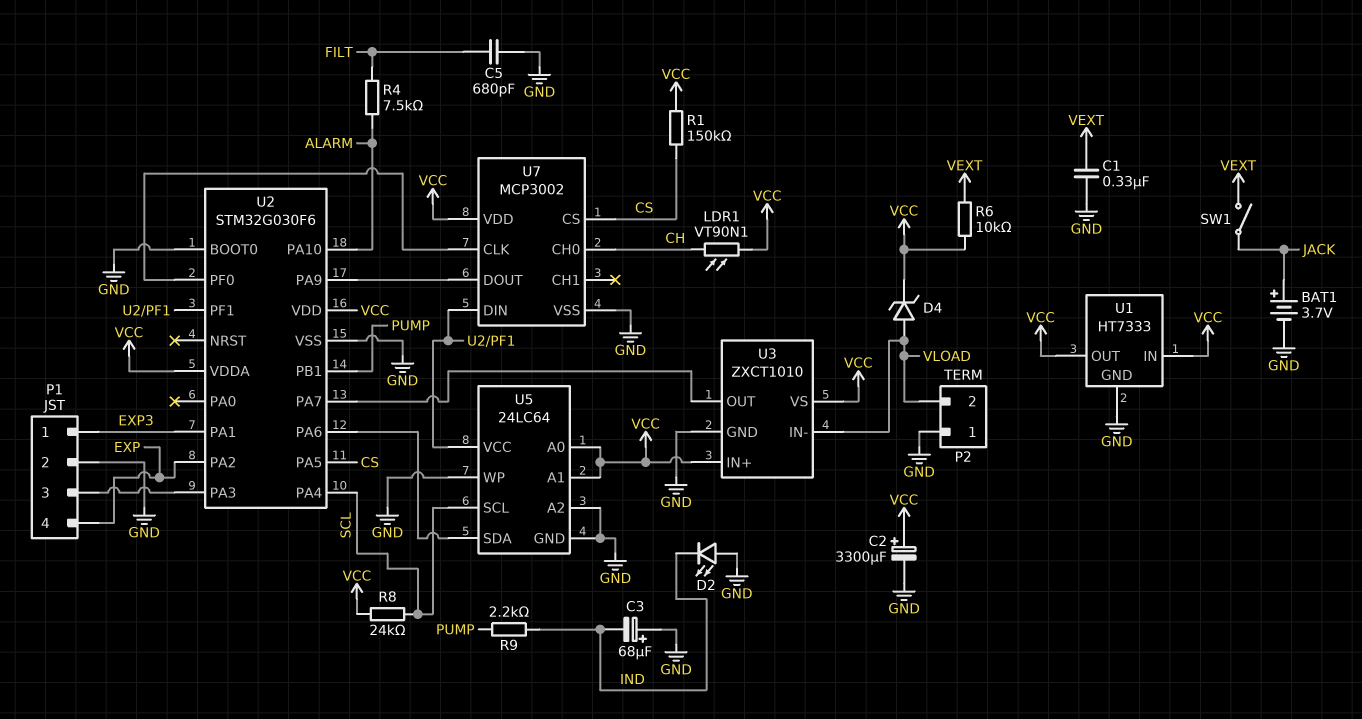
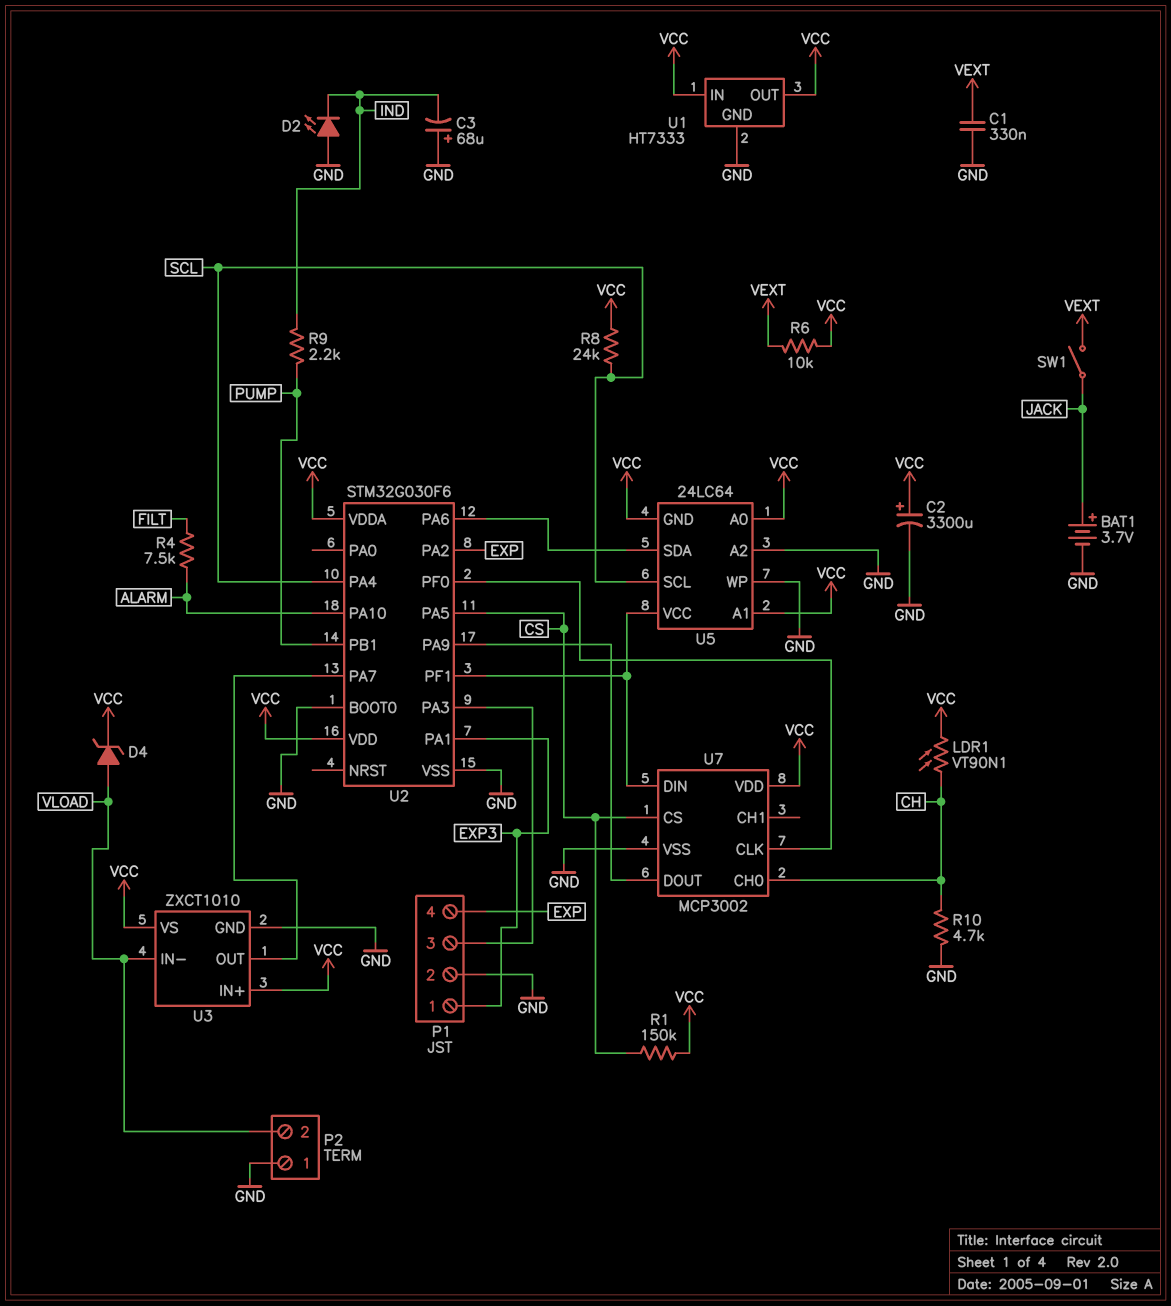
C5: 680pF (FILT, GND) -> none
R10: none -> 4.7k (CH, GND)
U5 pin GND: GND -> VCC

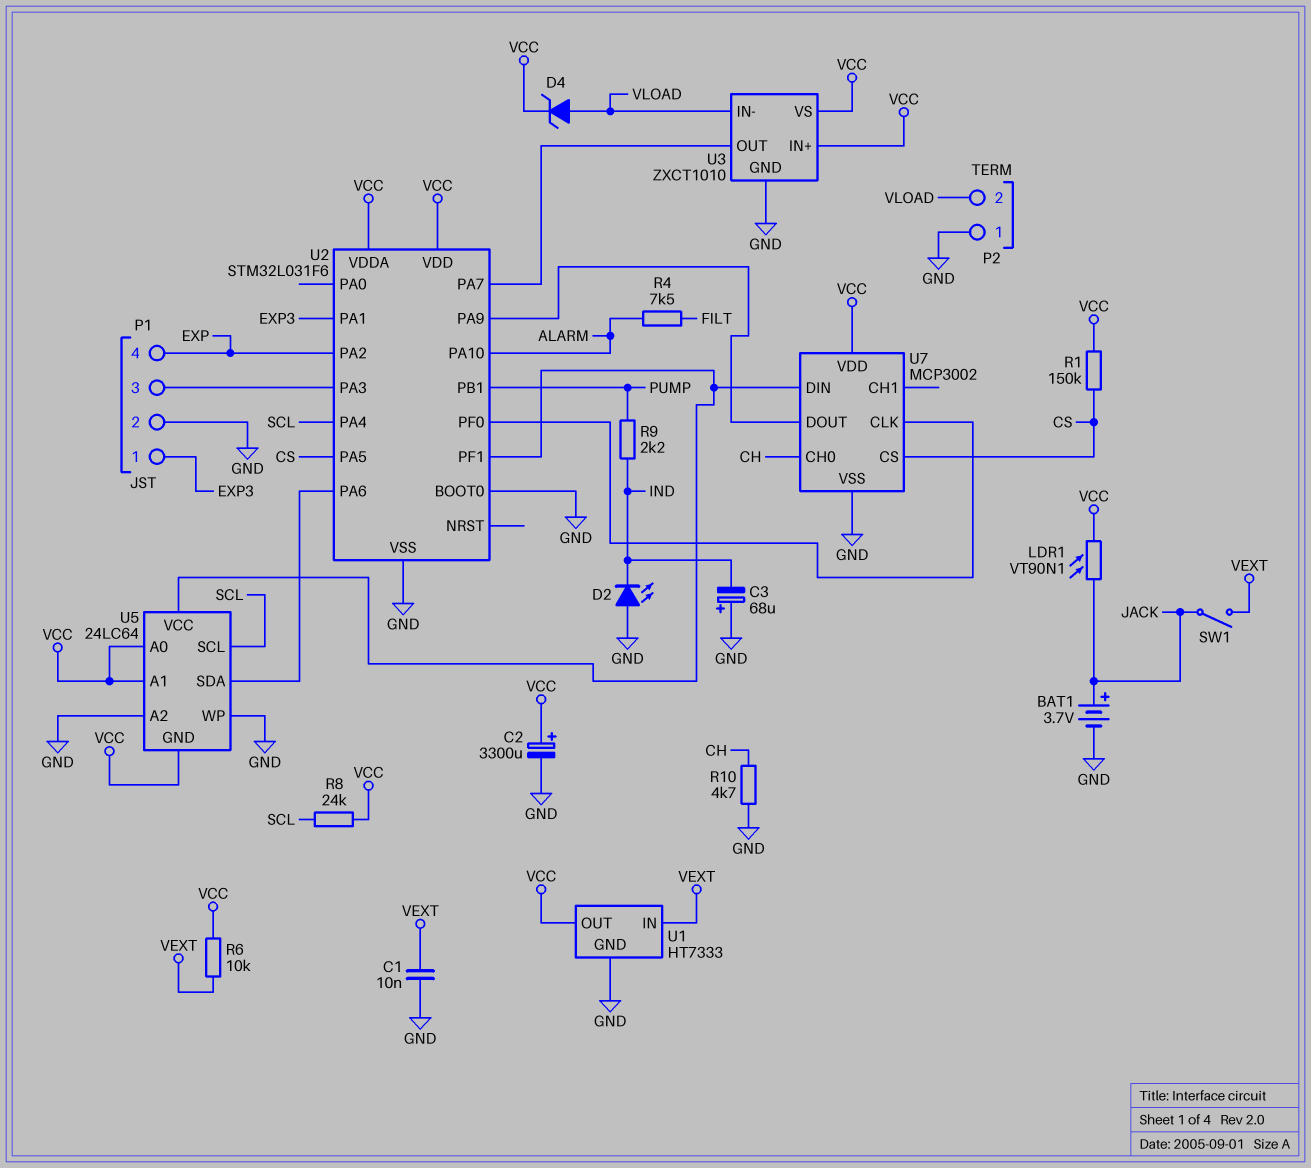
C1: 330nF (GND, VEXT) -> 10nF (GND, VEXT)
LDR1: VT90N1 (CH, VCC) -> VT90N1 (JACK, VCC)
U1 pin IN: VCC -> VEXT
U2: STM32G030F6 -> STM32L031F6

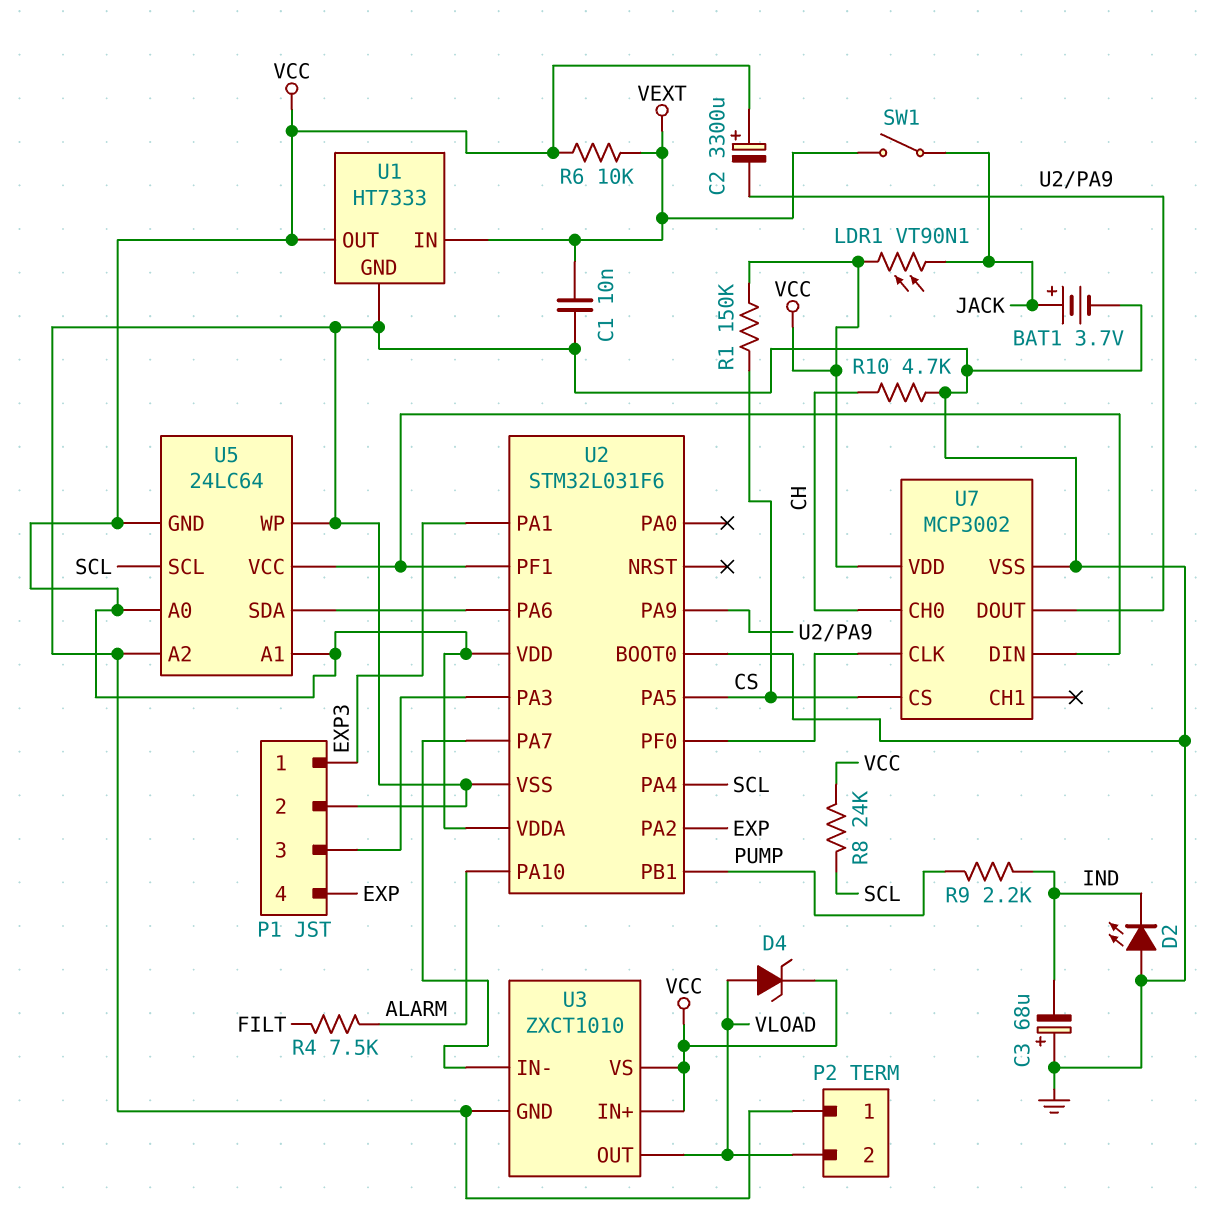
C2: 3300uF (plus VCC, minus GND) -> 3300uF (plus VCC, minus U2/PA9)
U3 pin IN-: VLOAD -> U2/PA7
U3 pin OUT: U2/PA7 -> VLOAD

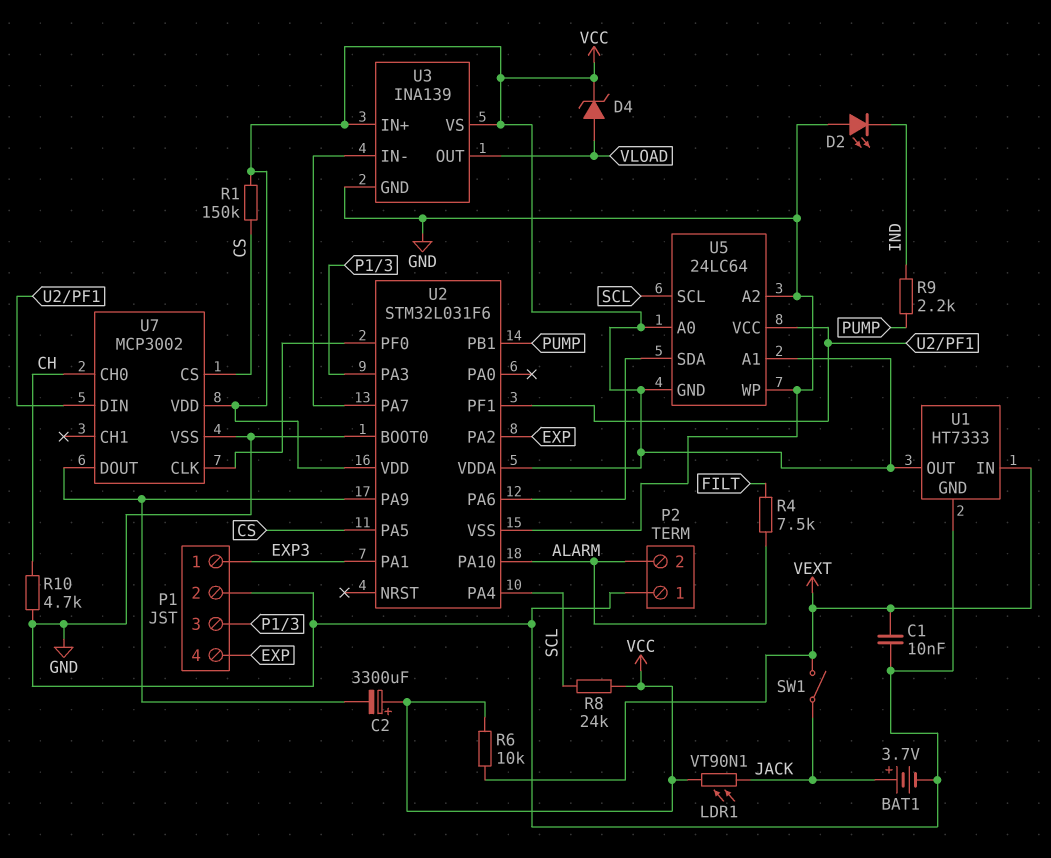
C3: 68uF (plus GND, minus IND) -> none
P2 pin 2: VLOAD -> ALARM
U3: ZXCT1010 -> INA139

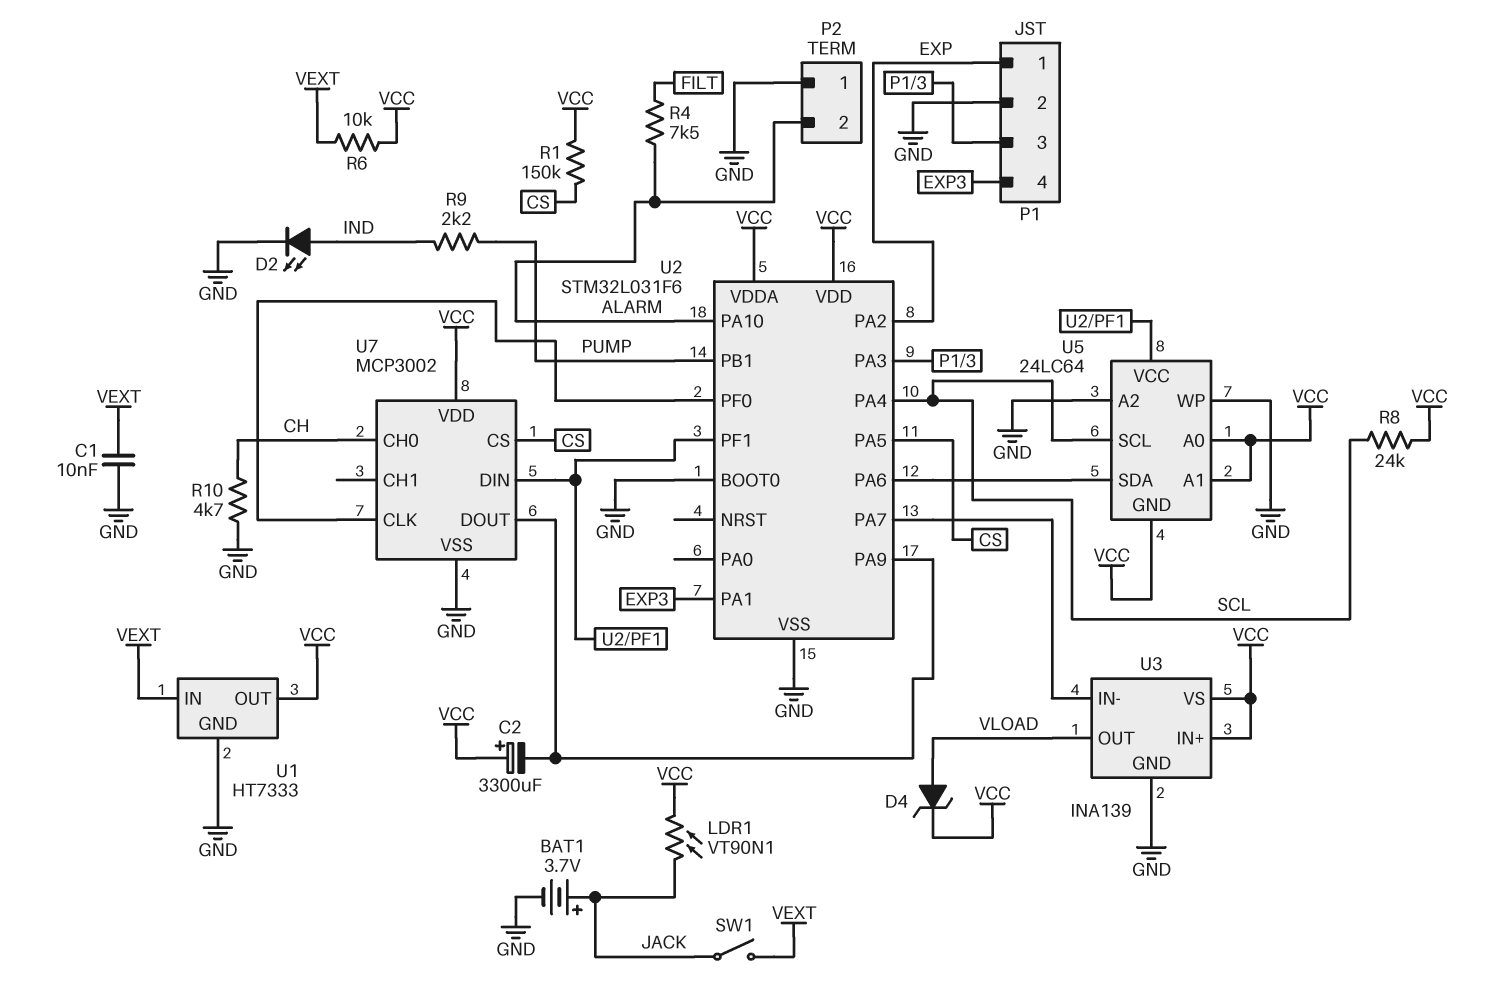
D2: LED (A GND, K IND) -> LED (A IND, K GND)
P1 pin 1: EXP3 -> EXP
P1 pin 4: EXP -> EXP3

